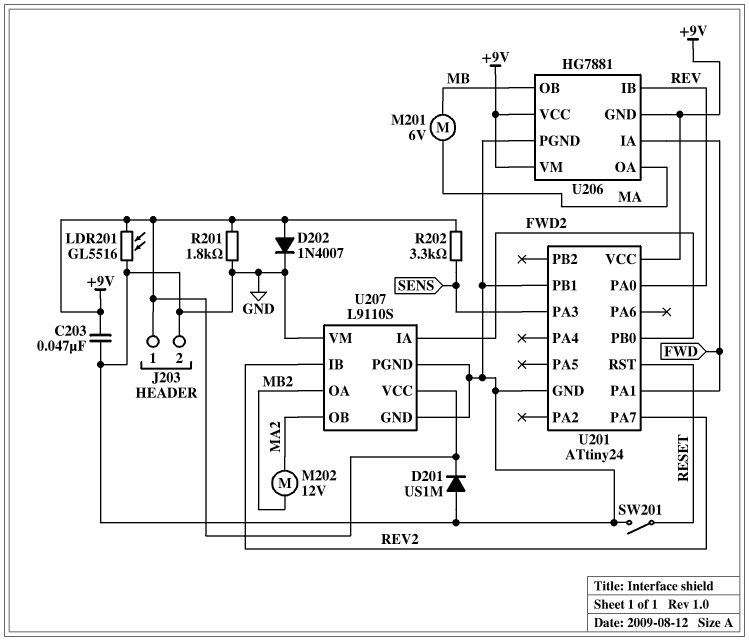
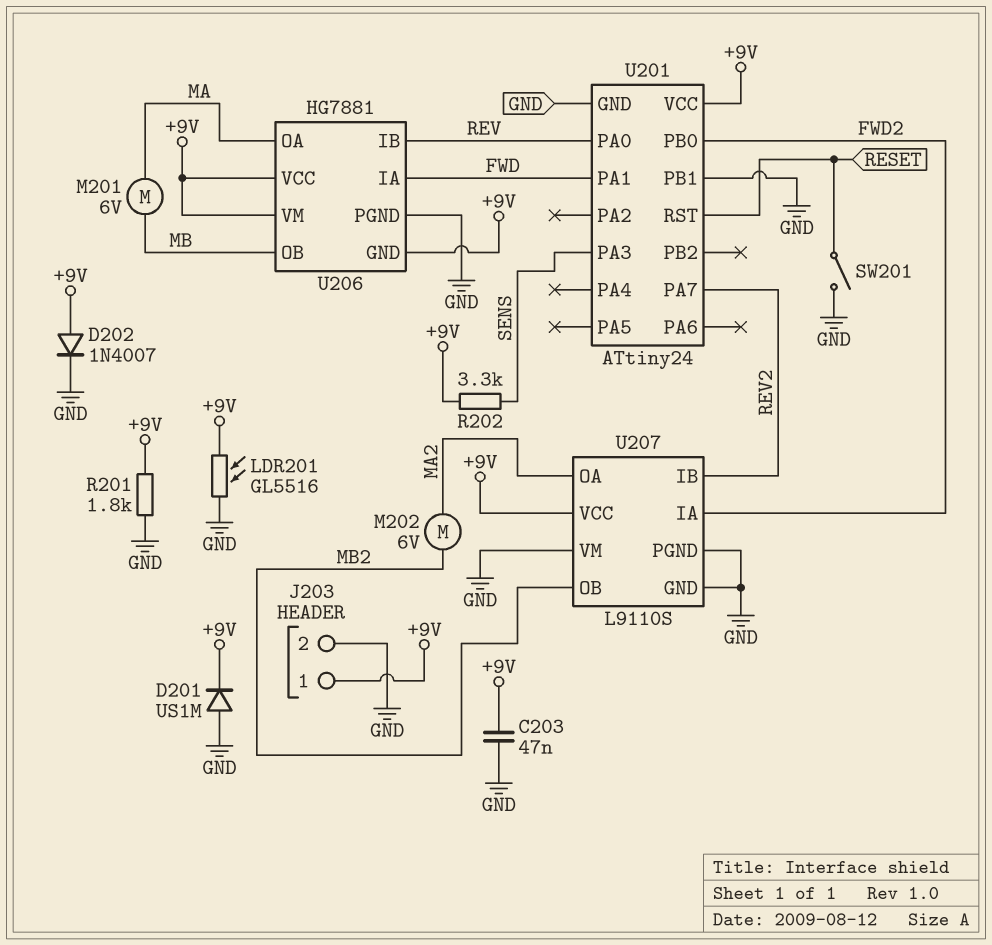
M202: motor 12V (MA2, MB2) -> motor 6V (MA2, MB2)
U207 pin OA: MB2 -> MA2
U207 pin OB: MA2 -> MB2

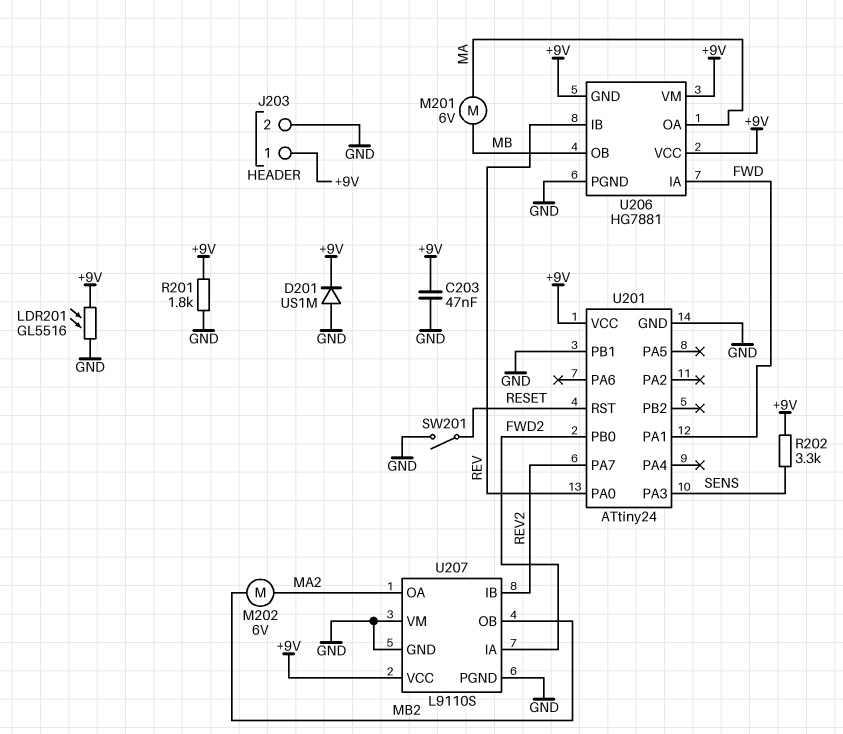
D202: diode 1N4007 (A +9V, K GND) -> none

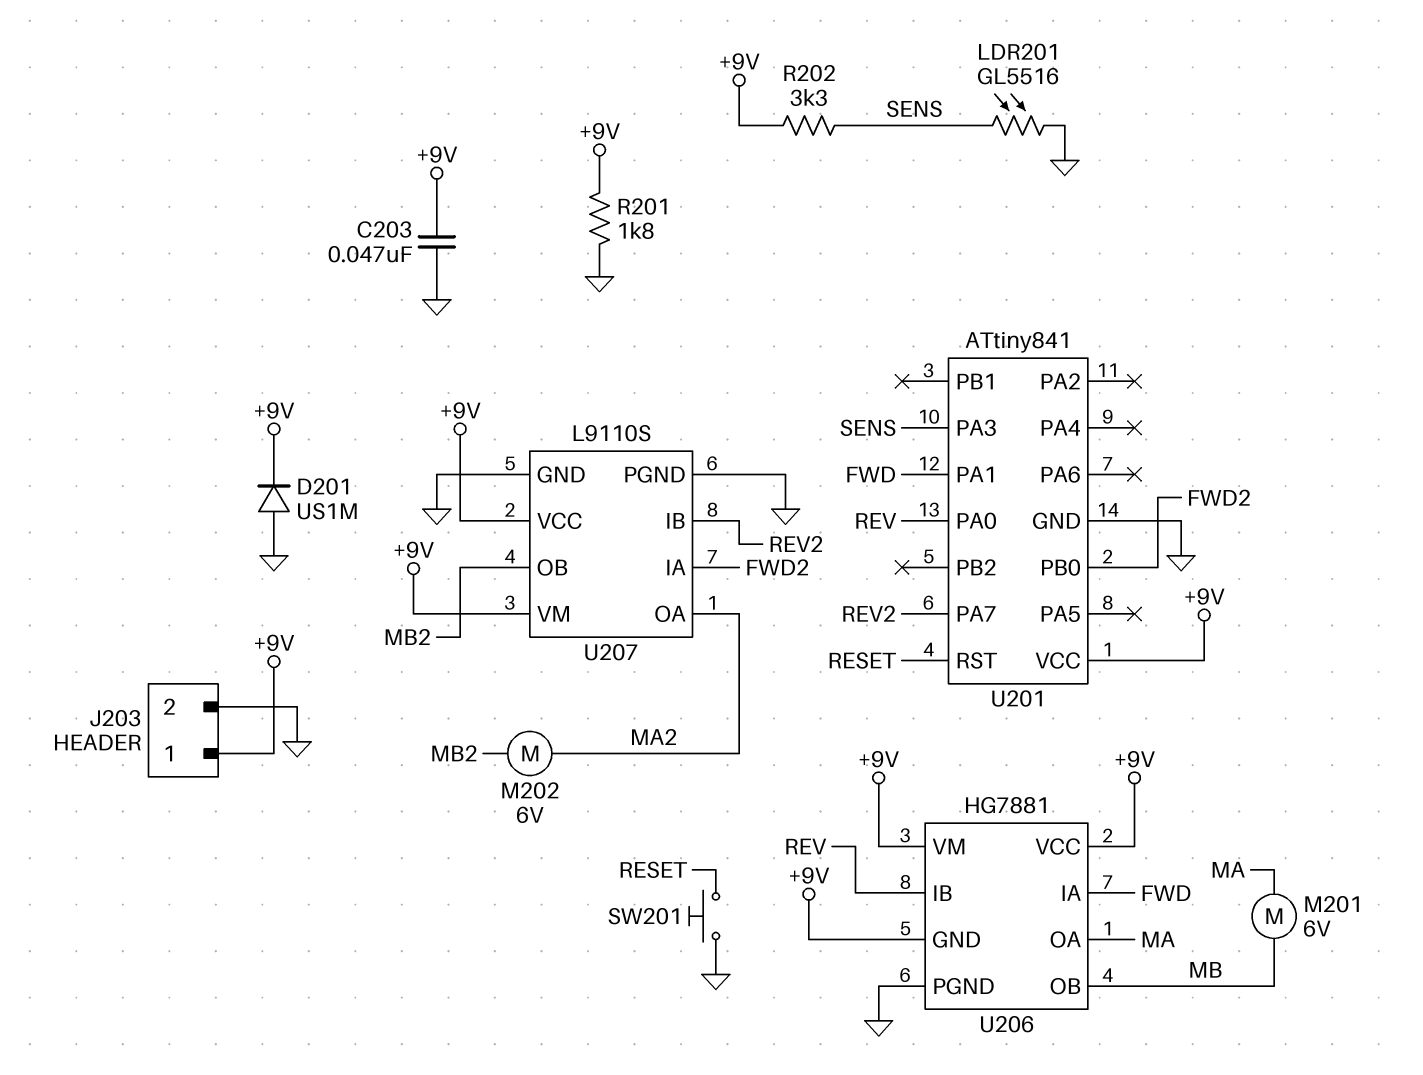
LDR201: GL5516 (+9V, GND) -> GL5516 (GND, SENS)
SW201: switch (GND, RESET) -> button (GND, RESET)
U201: ATtiny24 -> ATtiny841
U201 pin PB1: GND -> none
U207 pin VM: GND -> +9V

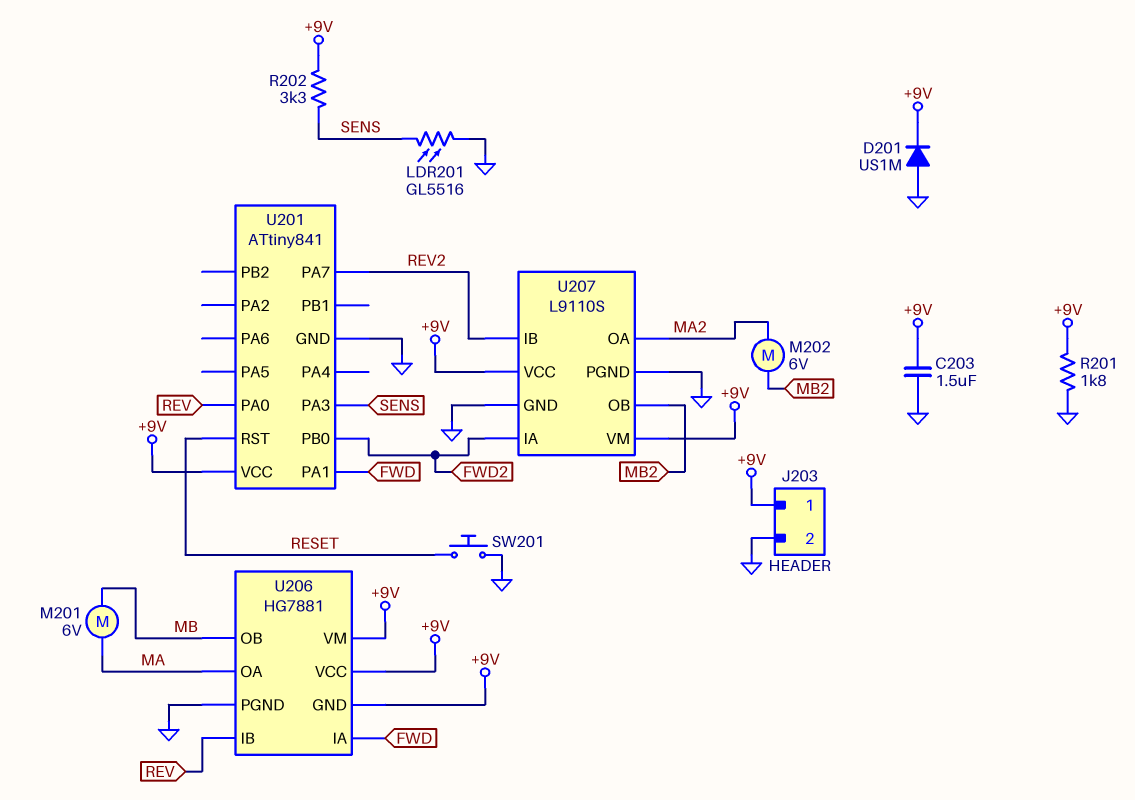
C203: 47nF (+9V, GND) -> 1.5uF (+9V, GND)

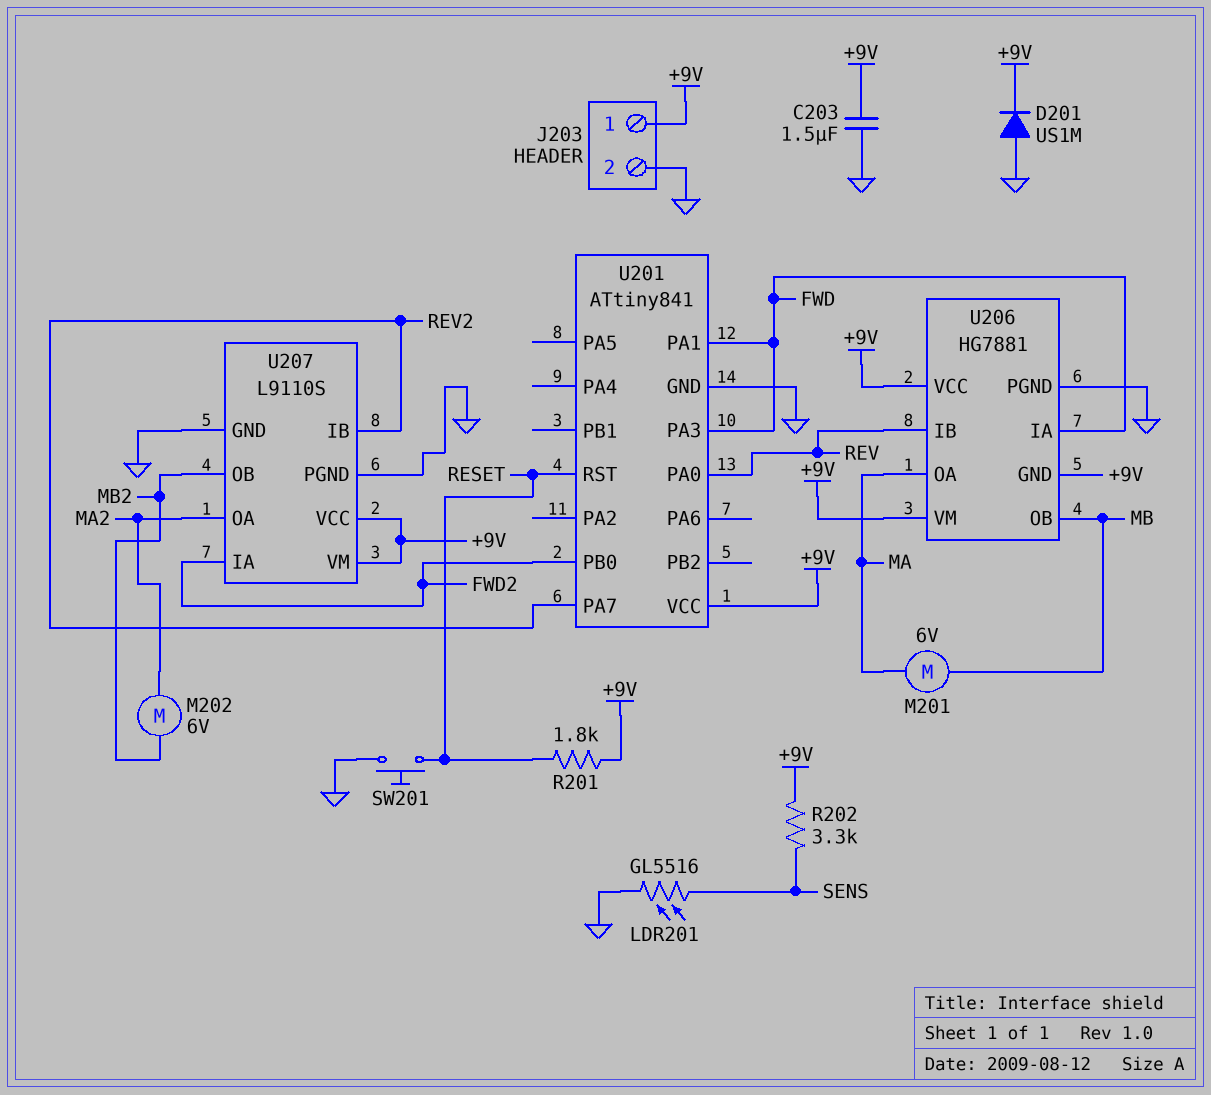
R201: 1.8k (+9V, GND) -> 1.8k (+9V, RESET)
U201 pin PA3: SENS -> FWD

